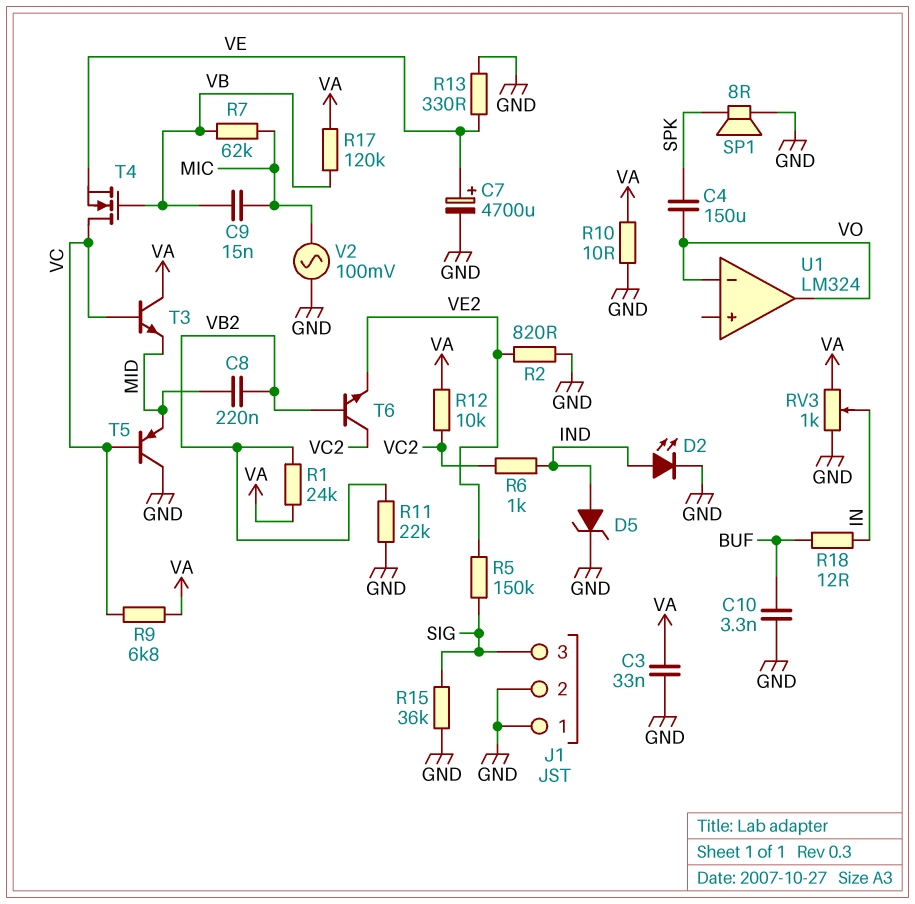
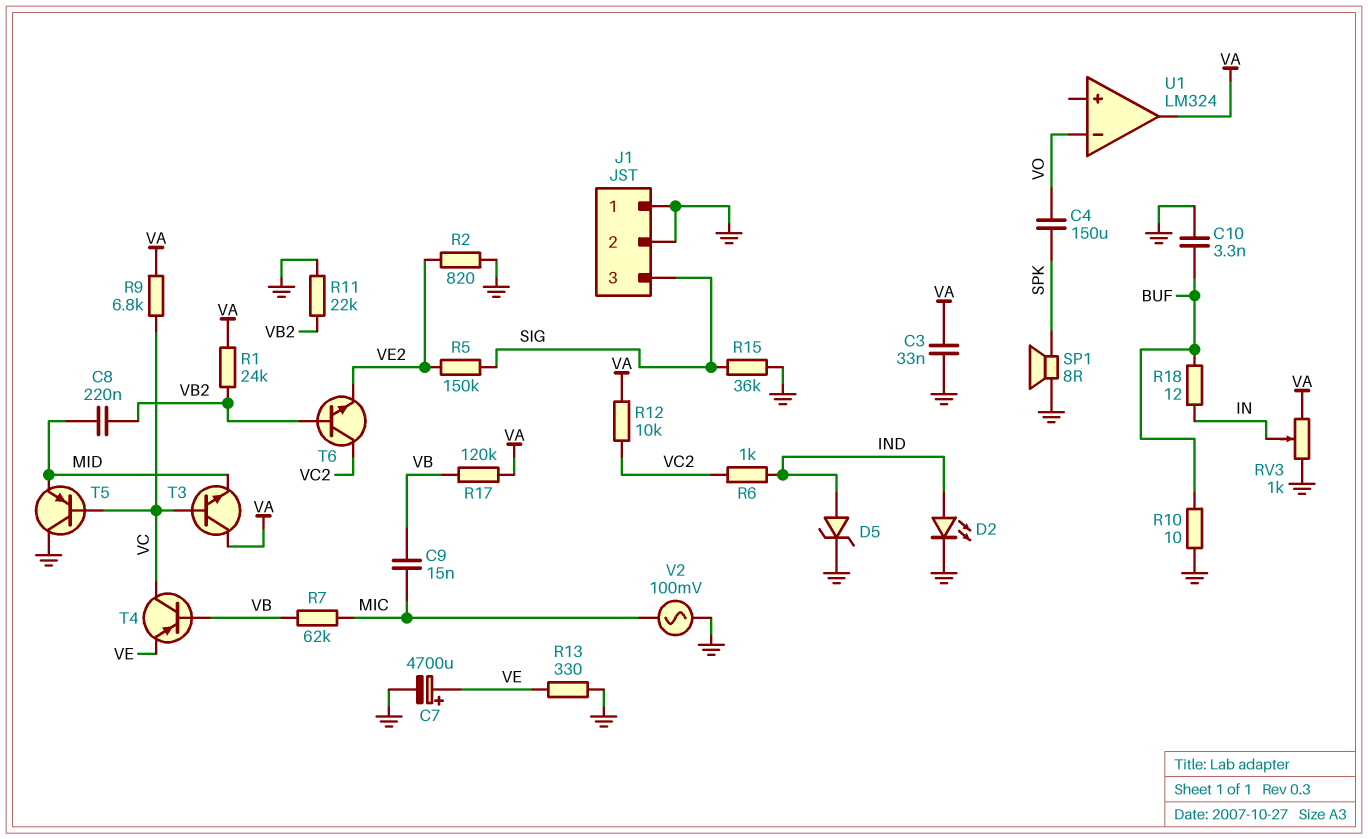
R10: 10 (GND, VA) -> 10 (BUF, GND)
T4: NMOS (G VB, D VC, S VE) -> PNP (B VB, C VC, E VE)
U1 pin out: VO -> VA

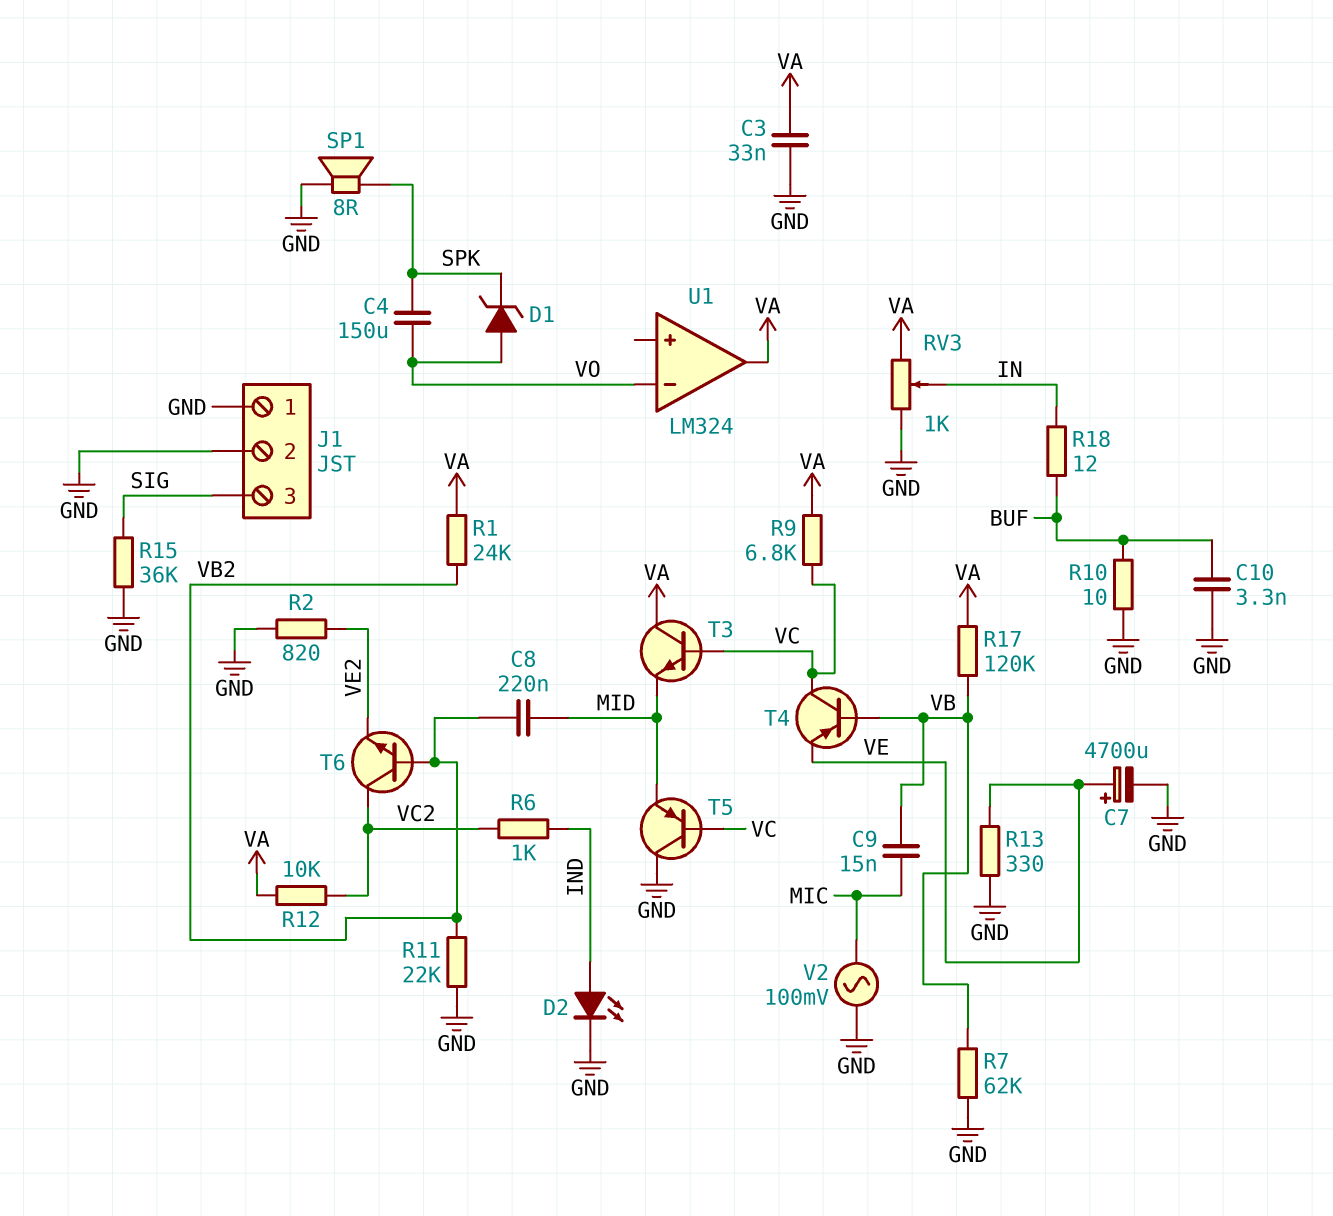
D1: none -> zener (A VO, K SPK)
D5: zener (A IND, K GND) -> none
R5: 150k (SIG, VE2) -> none
R7: 62k (MIC, VB) -> 62k (GND, VB)

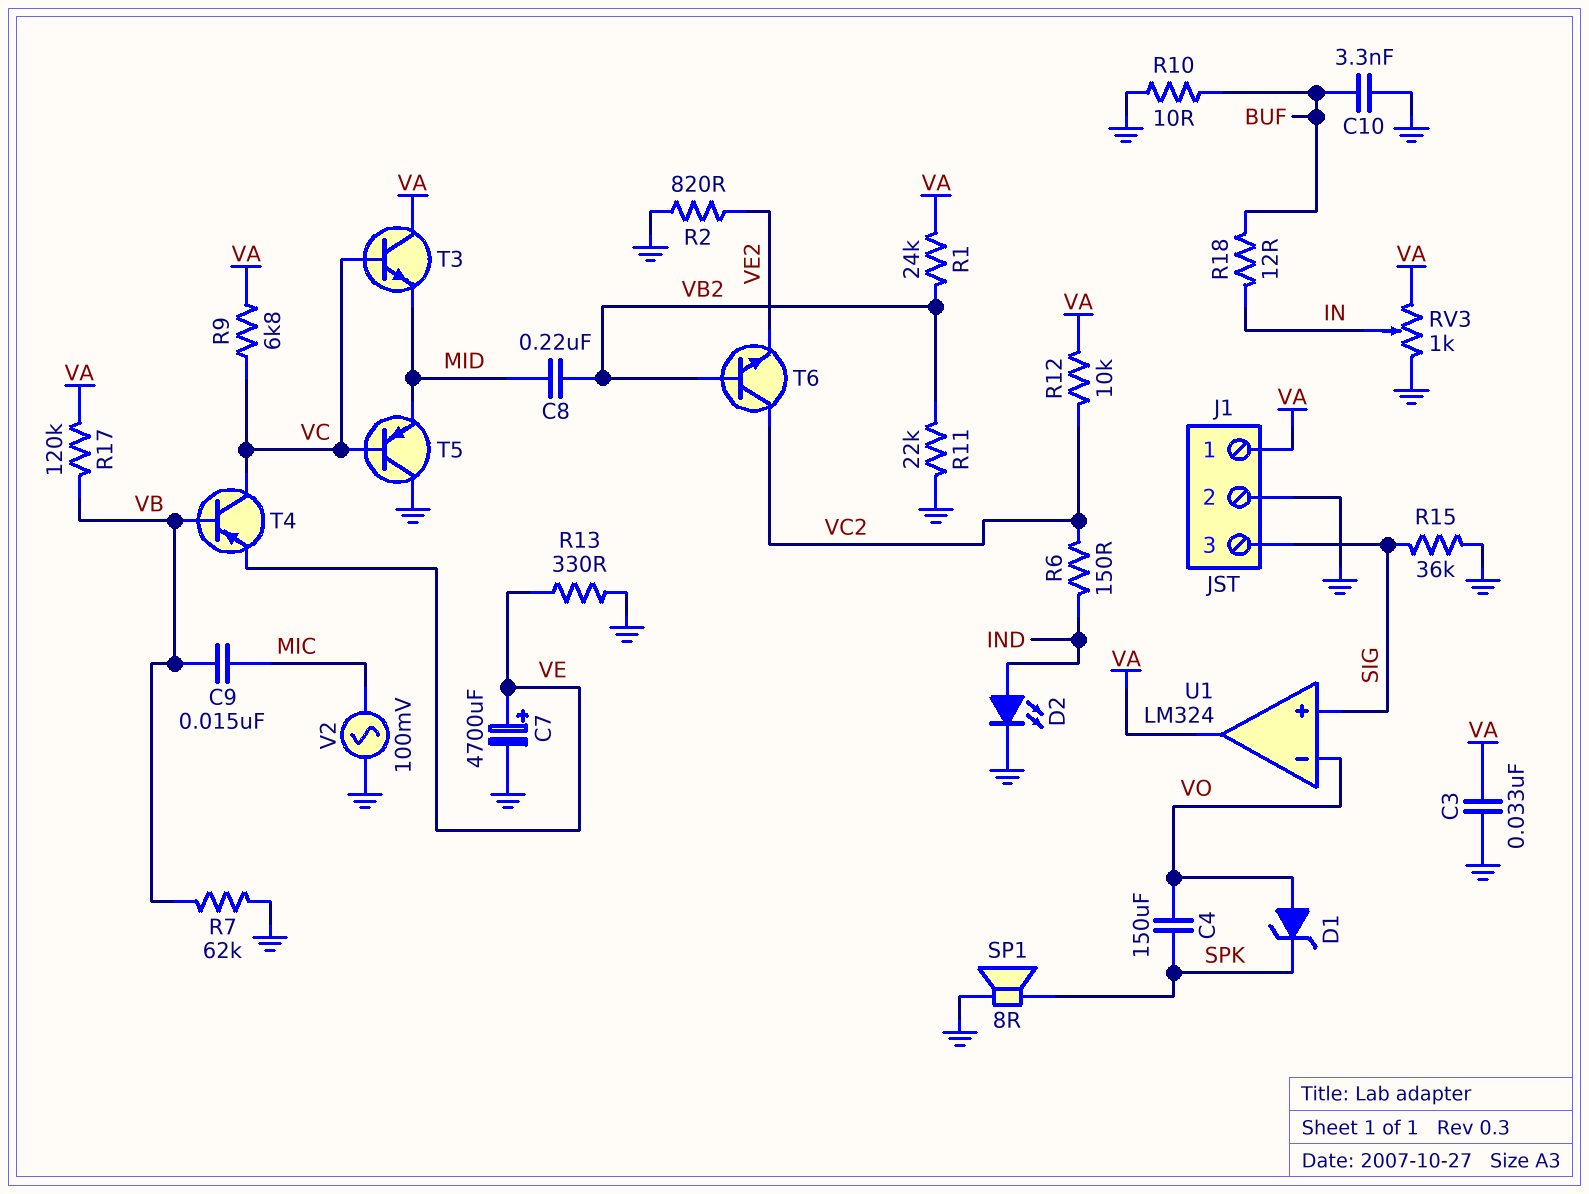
J1 pin 1: GND -> VA
R6: 1k (IND, VC2) -> 150 (IND, VC2)
U1 pin in+: none -> SIG

